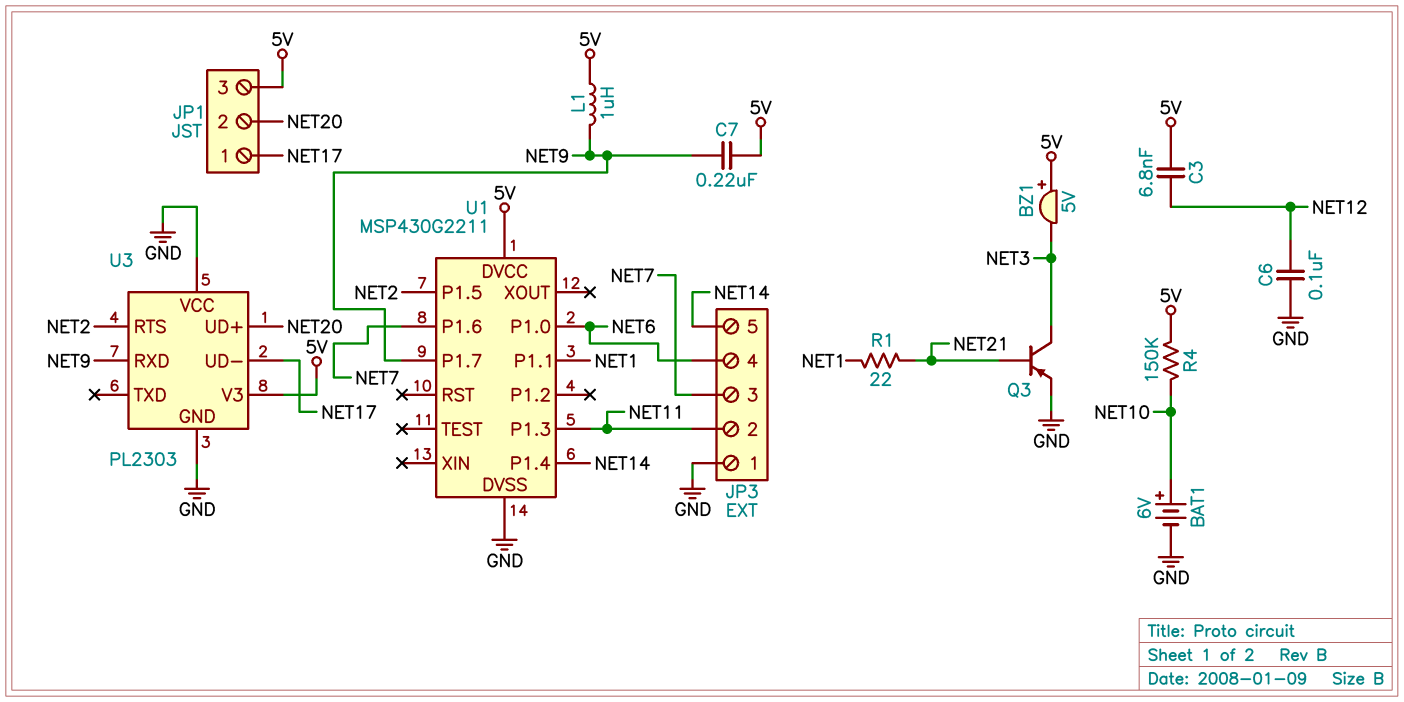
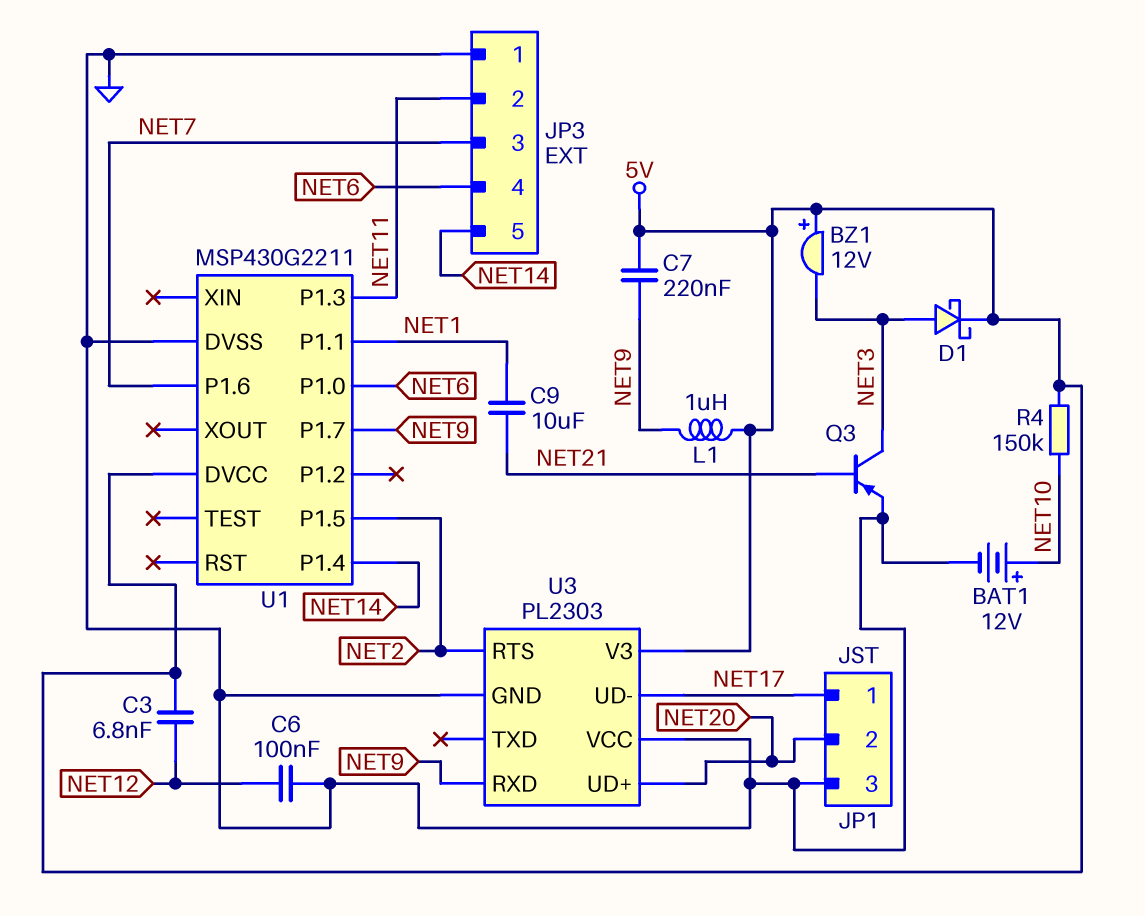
BAT1: 6V (plus NET10, minus GND) -> 12V (plus NET10, minus GND)
BZ1: buzzer 5V (plus 5V, minus NET3) -> buzzer 12V (plus 5V, minus NET3)
C9: none -> 10uF (NET1, NET21)
D1: none -> schottky (A NET3, K 5V)
JP1 pin 3: 5V -> GND
R1: 22 (NET1, NET21) -> none

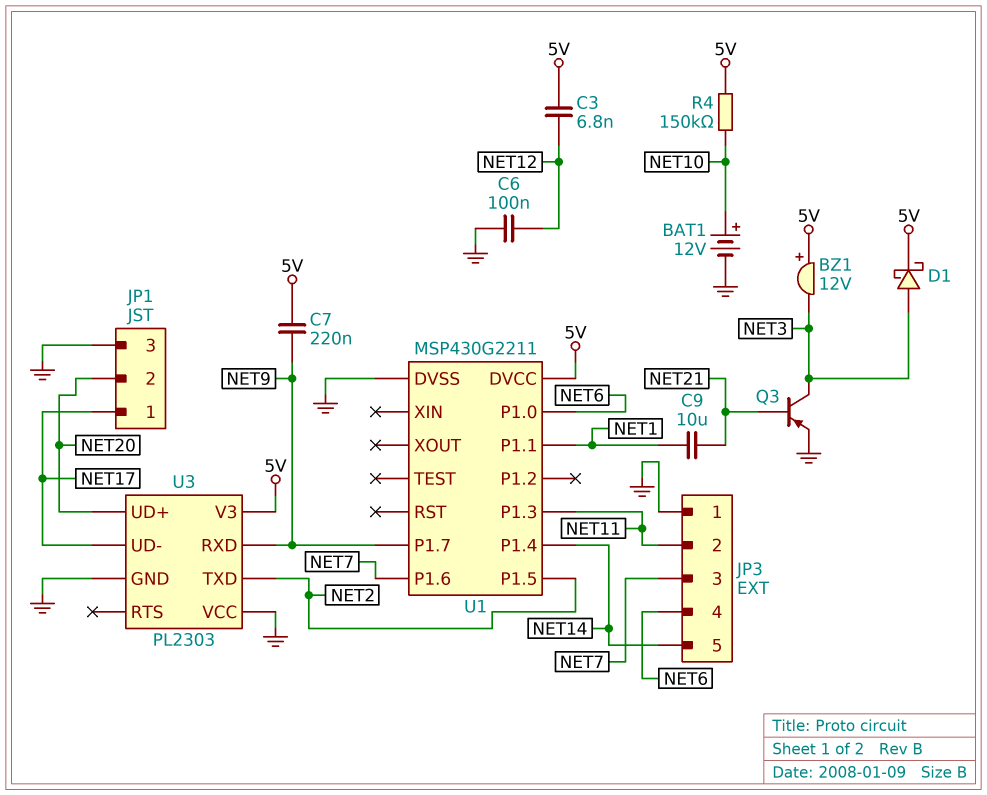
L1: 1uH (5V, NET9) -> none
U3 pin RTS: NET2 -> none
U3 pin TXD: none -> NET2

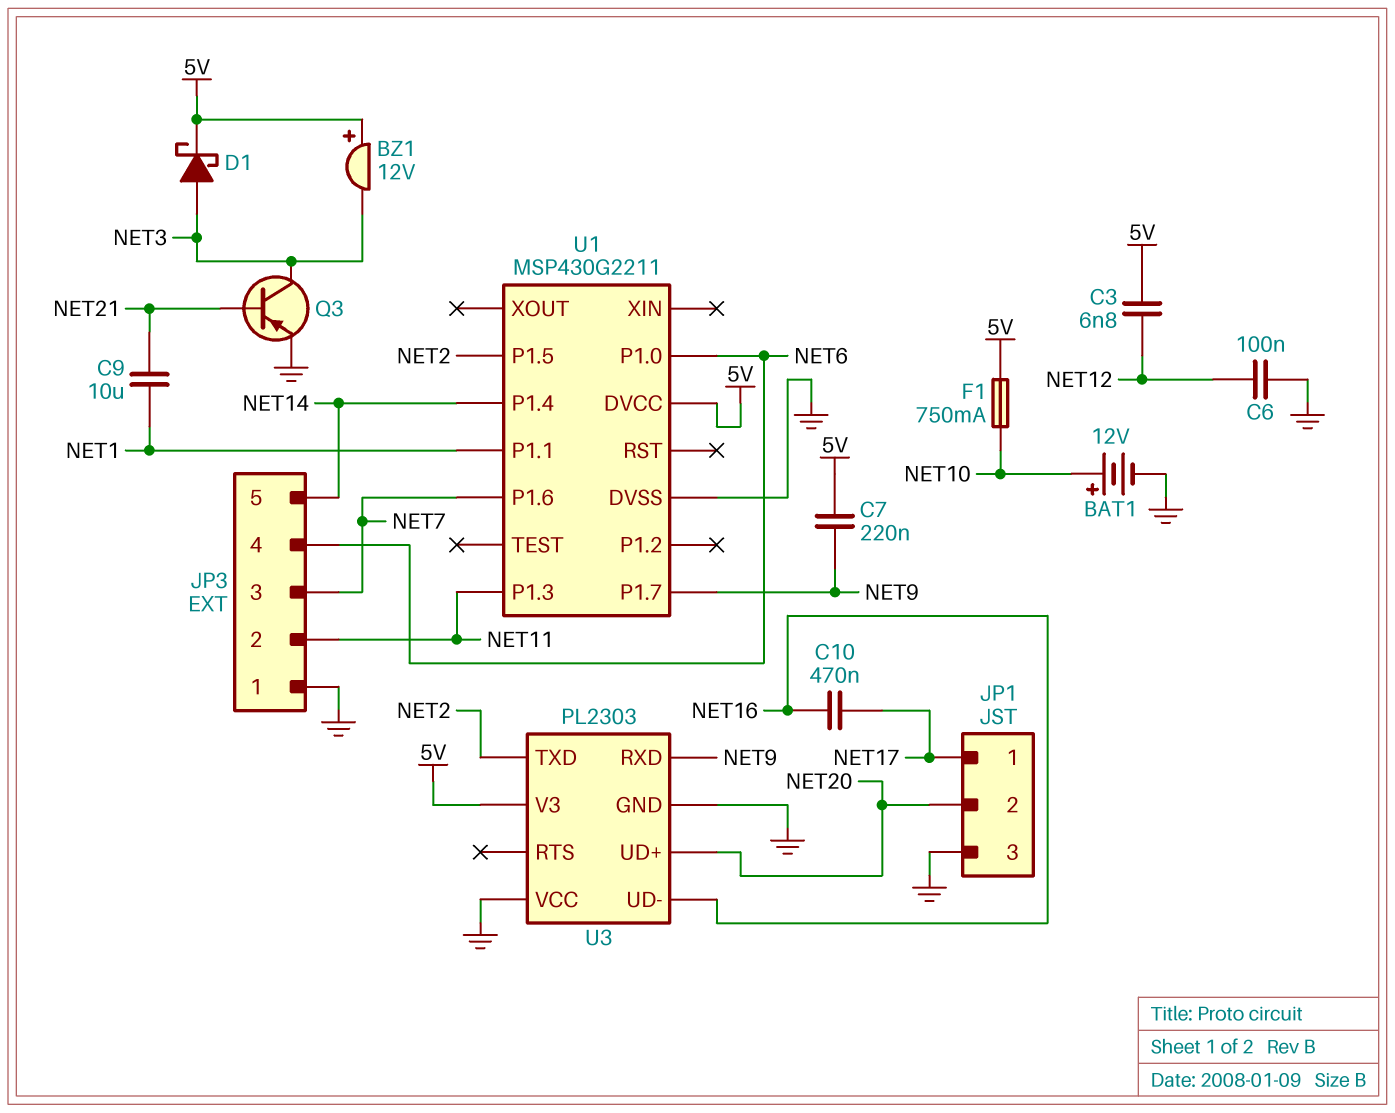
C10: none -> 470nF (NET16, NET17)
F1: none -> 750mA (5V, NET10)
R4: 150k (5V, NET10) -> none
U3 pin UD-: NET17 -> NET16

